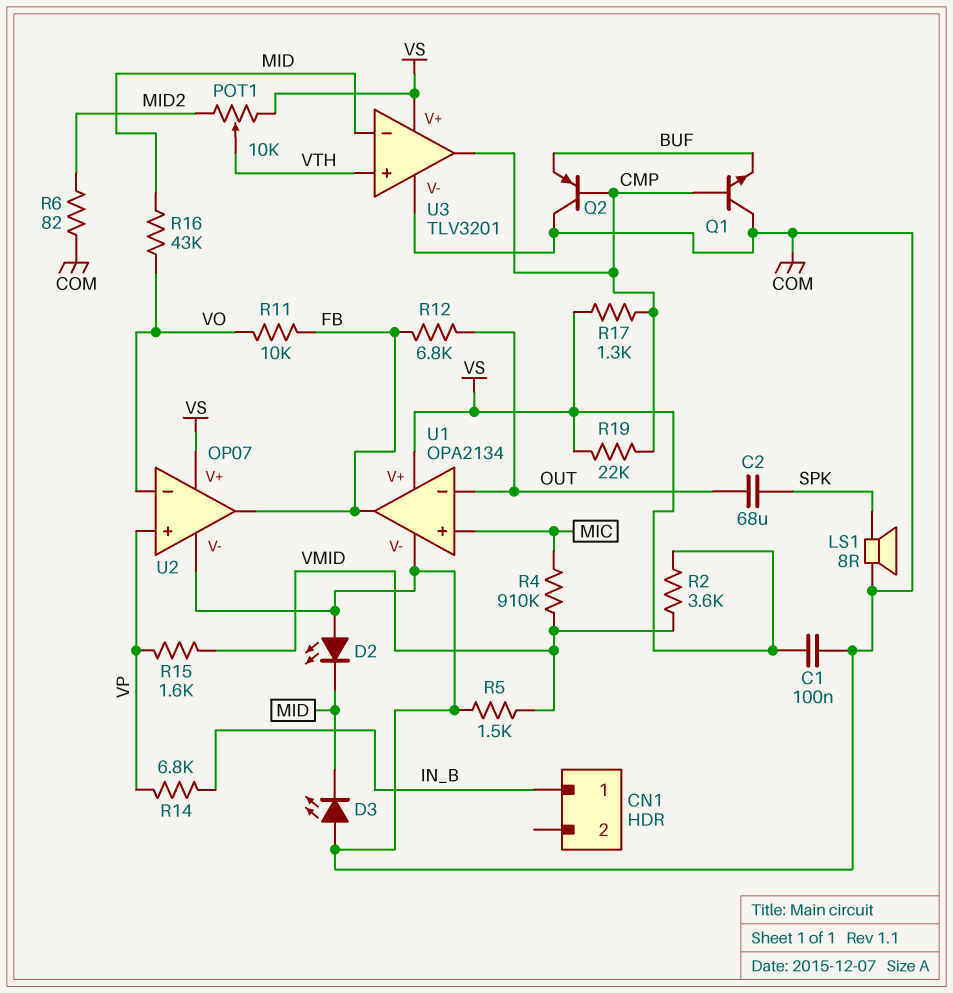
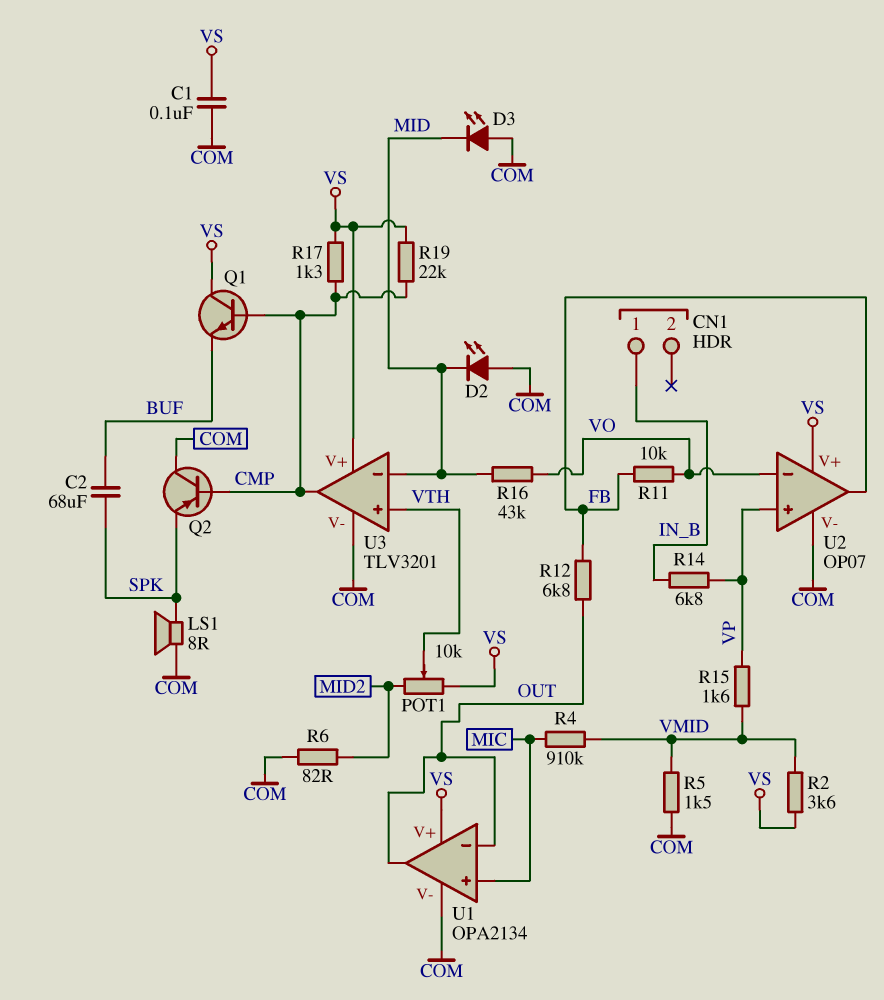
C2: 68uF (OUT, SPK) -> 68uF (BUF, SPK)
Q1: NPN (B CMP, C COM, E BUF) -> NPN (B CMP, C VS, E BUF)
Q2: PNP (B CMP, C COM, E BUF) -> PNP (B CMP, C COM, E SPK)
U1 pin out: FB -> OUT

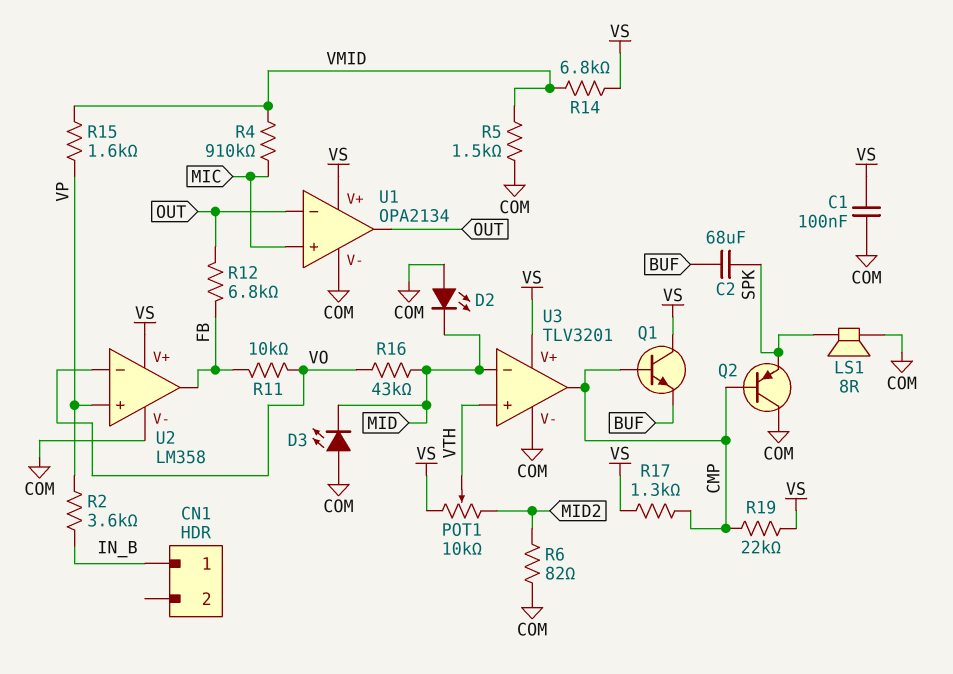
R2: 3.6k (VMID, VS) -> 3.6k (IN_B, VP)
R14: 6.8k (IN_B, VP) -> 6.8k (VMID, VS)
U2: OP07 -> LM358

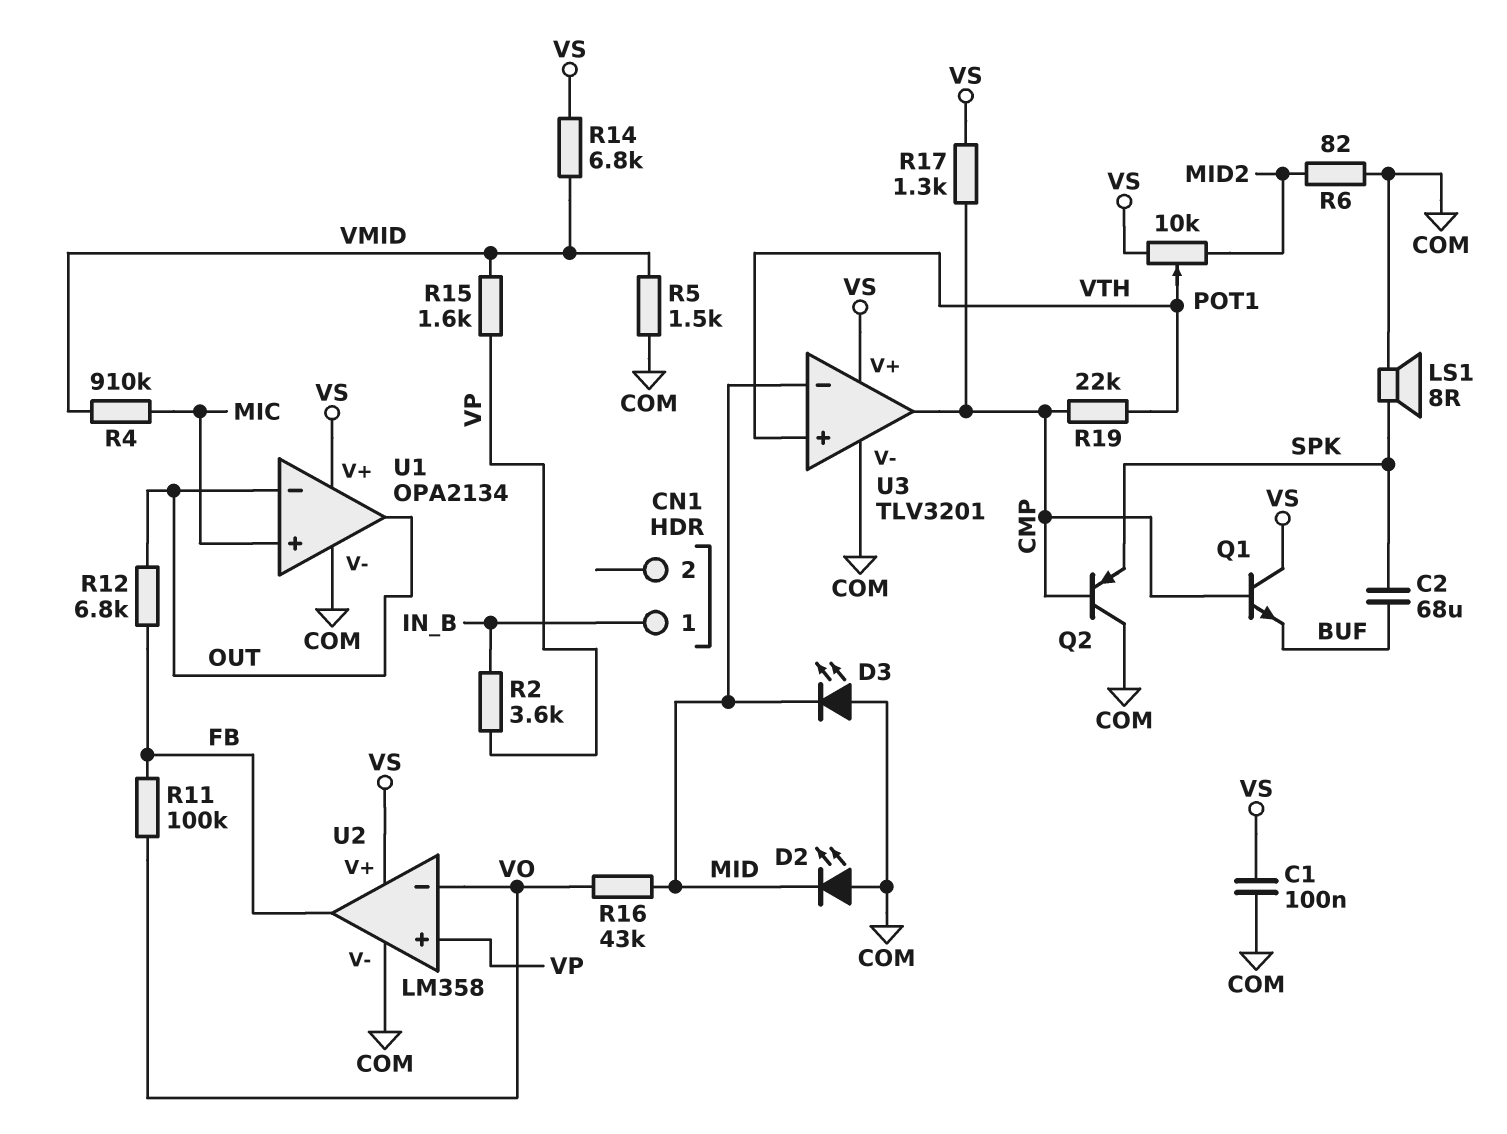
R11: 10k (FB, VO) -> 100k (FB, VO)
R19: 22k (CMP, VS) -> 22k (CMP, VTH)

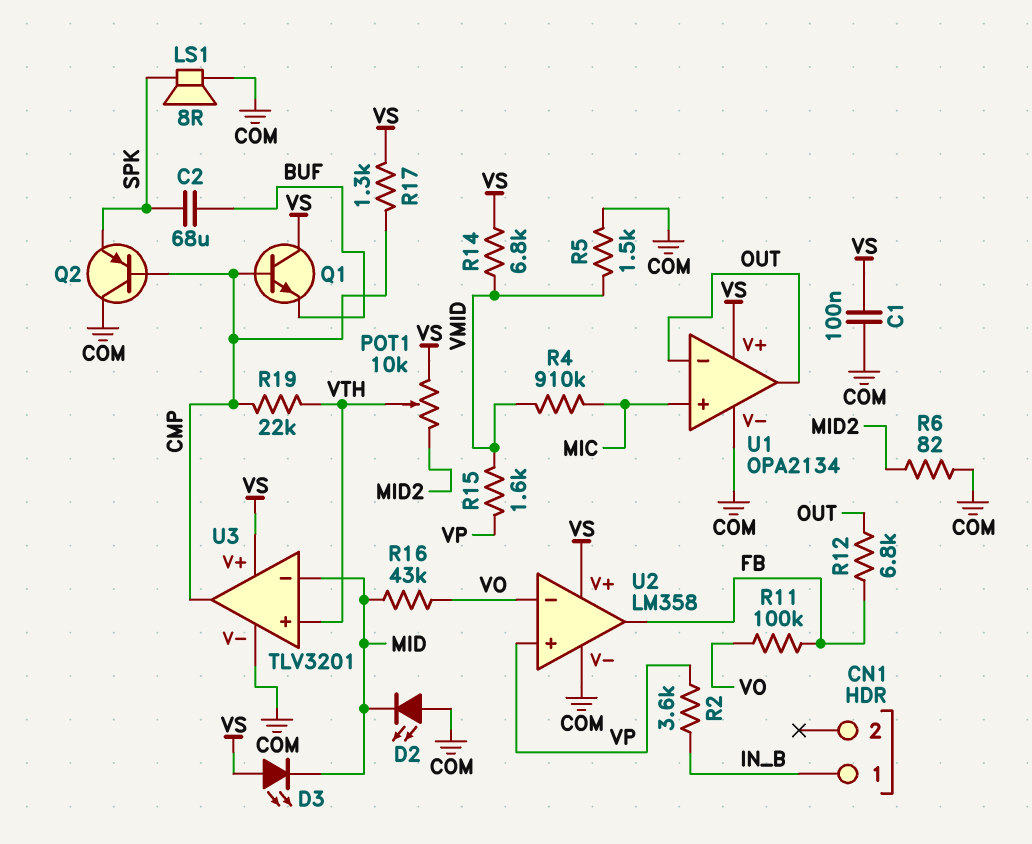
D3: LED (A COM, K MID) -> LED (A VS, K MID)

